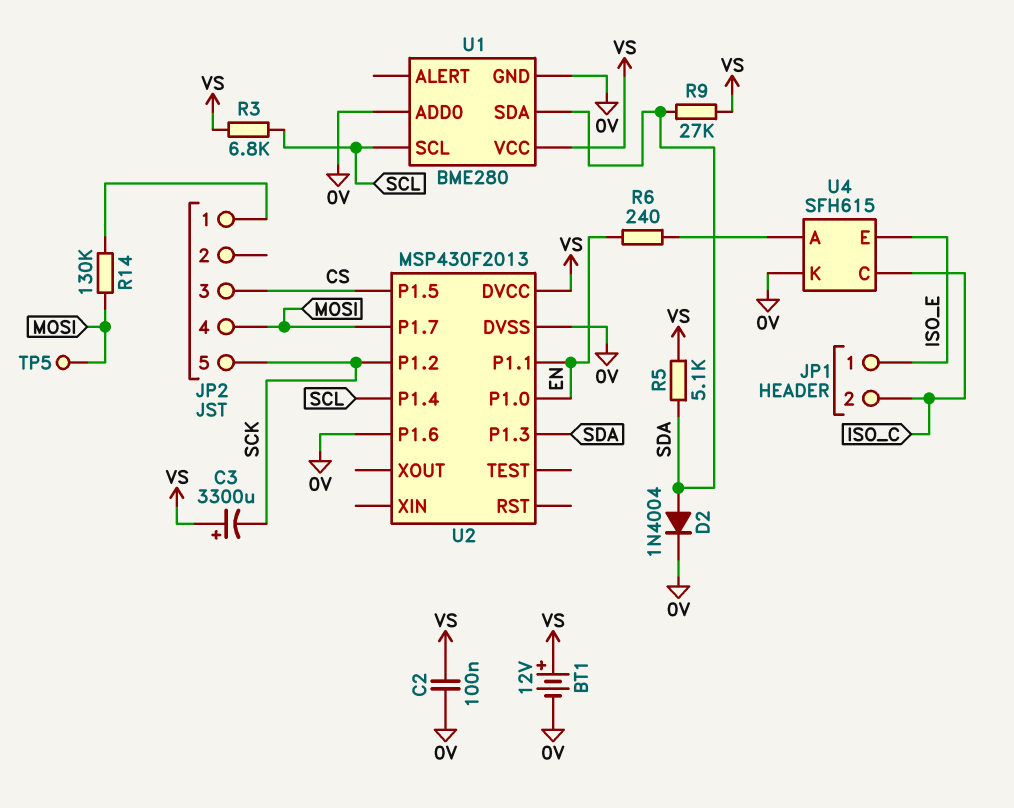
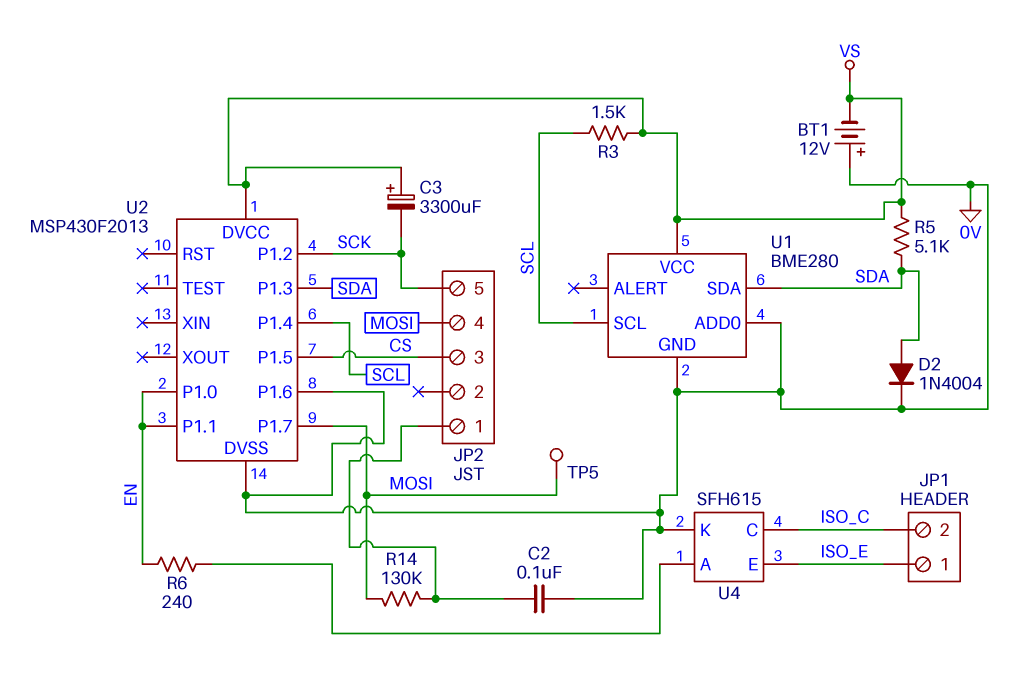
BT1: 12V (plus VS, minus 0V) -> 12V (plus 0V, minus VS)
C2: 100nF (0V, VS) -> 100nF (0V, JP2/1)
R3: 6.8k (SCL, VS) -> 1.5k (SCL, VS)
R9: 27k (SDA, VS) -> none

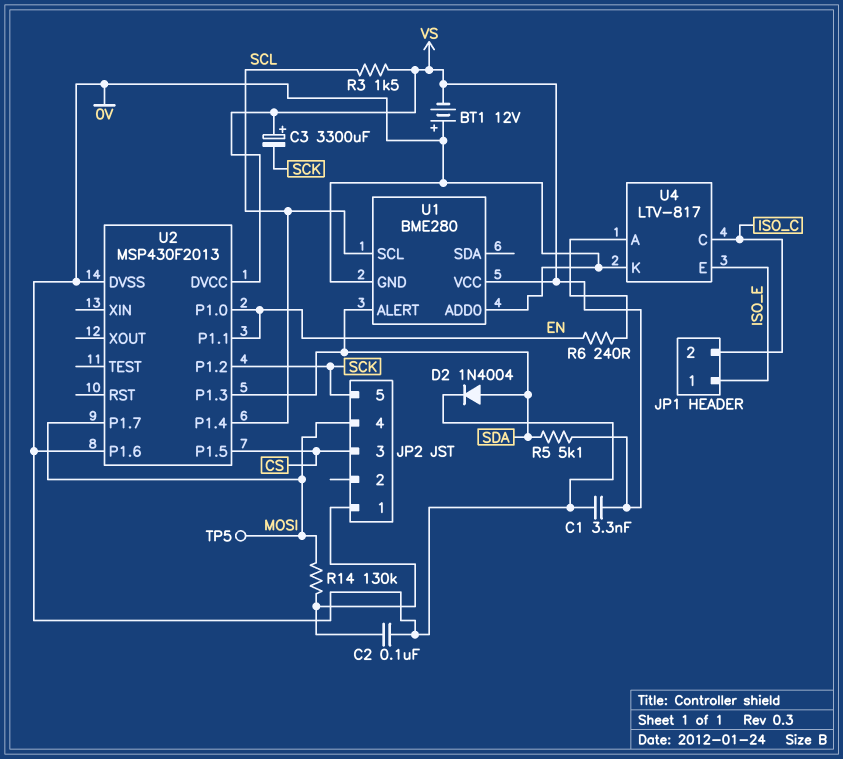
C1: none -> 3.3nF (0V, VS)
U1 pin ALERT: none -> SDA
U1 pin SDA: SDA -> none
U4: SFH615 -> LTV-817

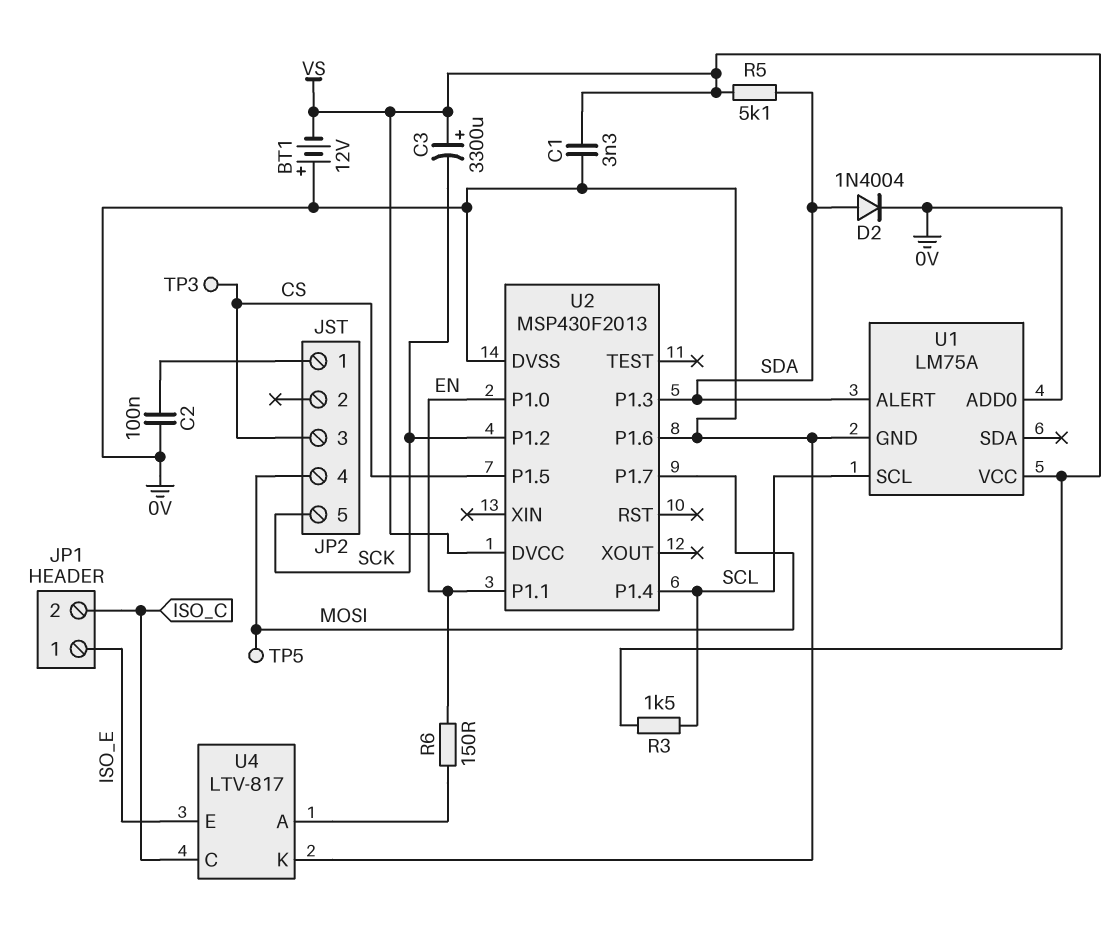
R6: 240 (EN, U4/A) -> 150 (EN, U4/A)
R14: 130k (JP2/1, MOSI) -> none
TP3: none -> test point (CS)
U1: BME280 -> LM75A

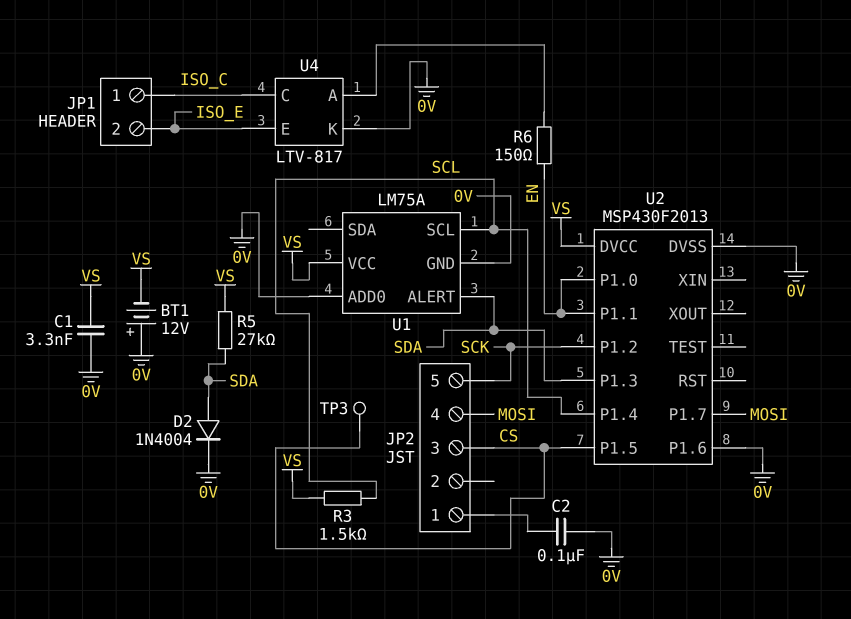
C3: 3300uF (plus VS, minus SCK) -> none
JP1 pin 1: ISO_E -> ISO_C
JP1 pin 2: ISO_C -> ISO_E
R5: 5.1k (SDA, VS) -> 27k (SDA, VS)
TP5: test point (MOSI) -> none

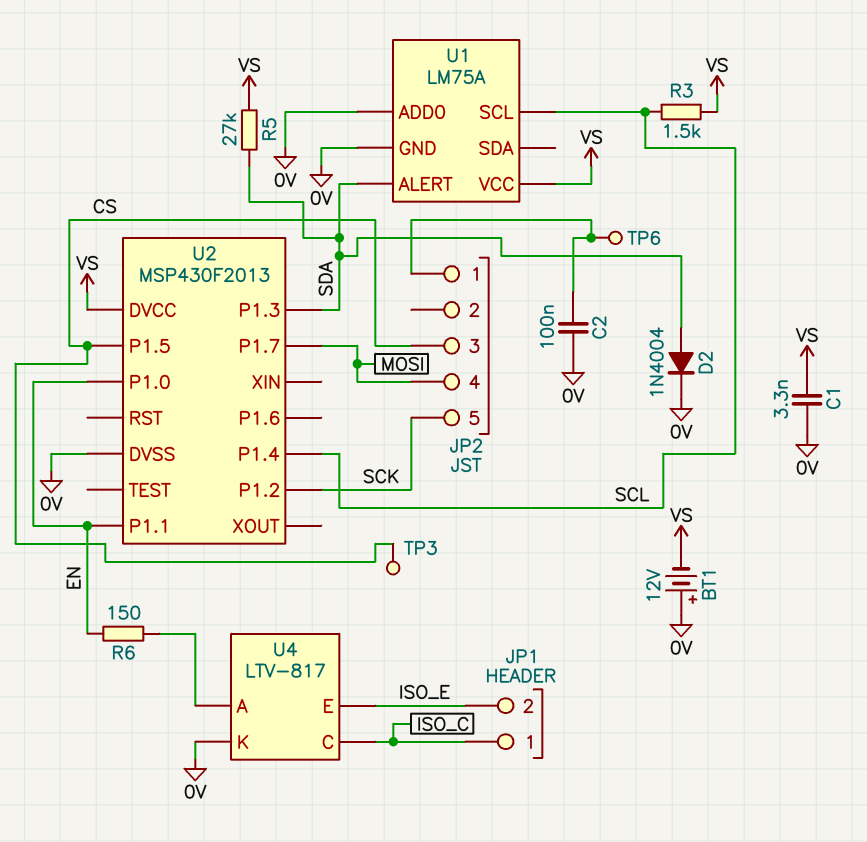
TP6: none -> test point (JP2/1)
U2 pin P1.6: 0V -> none

